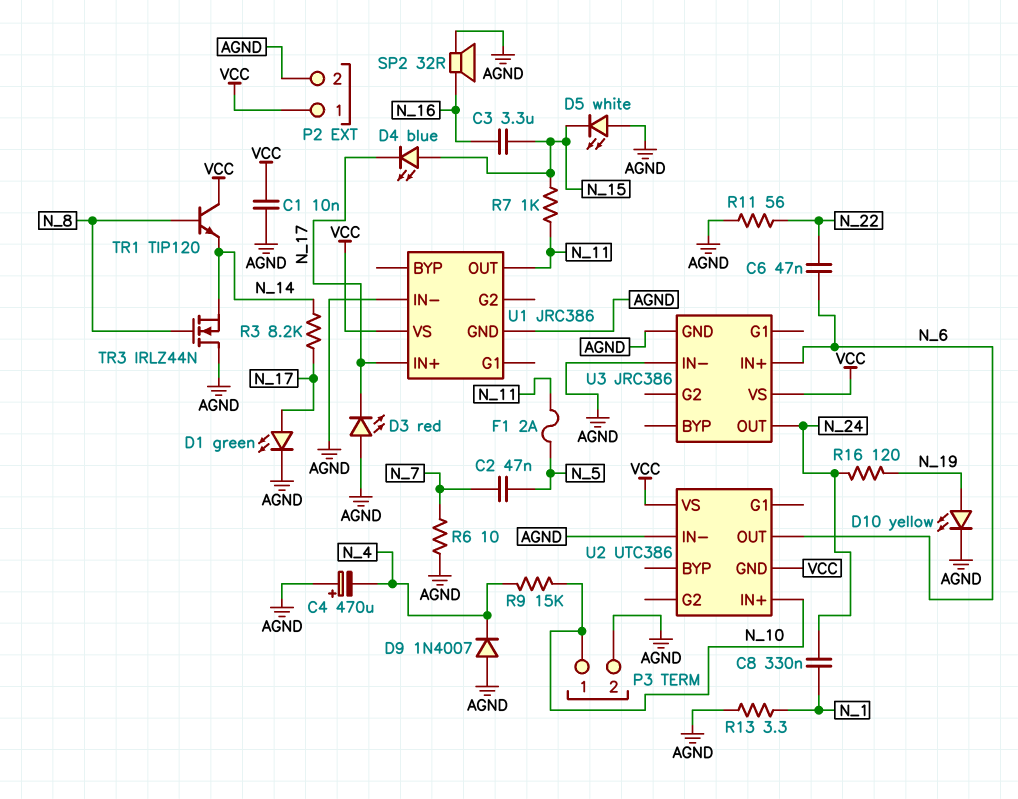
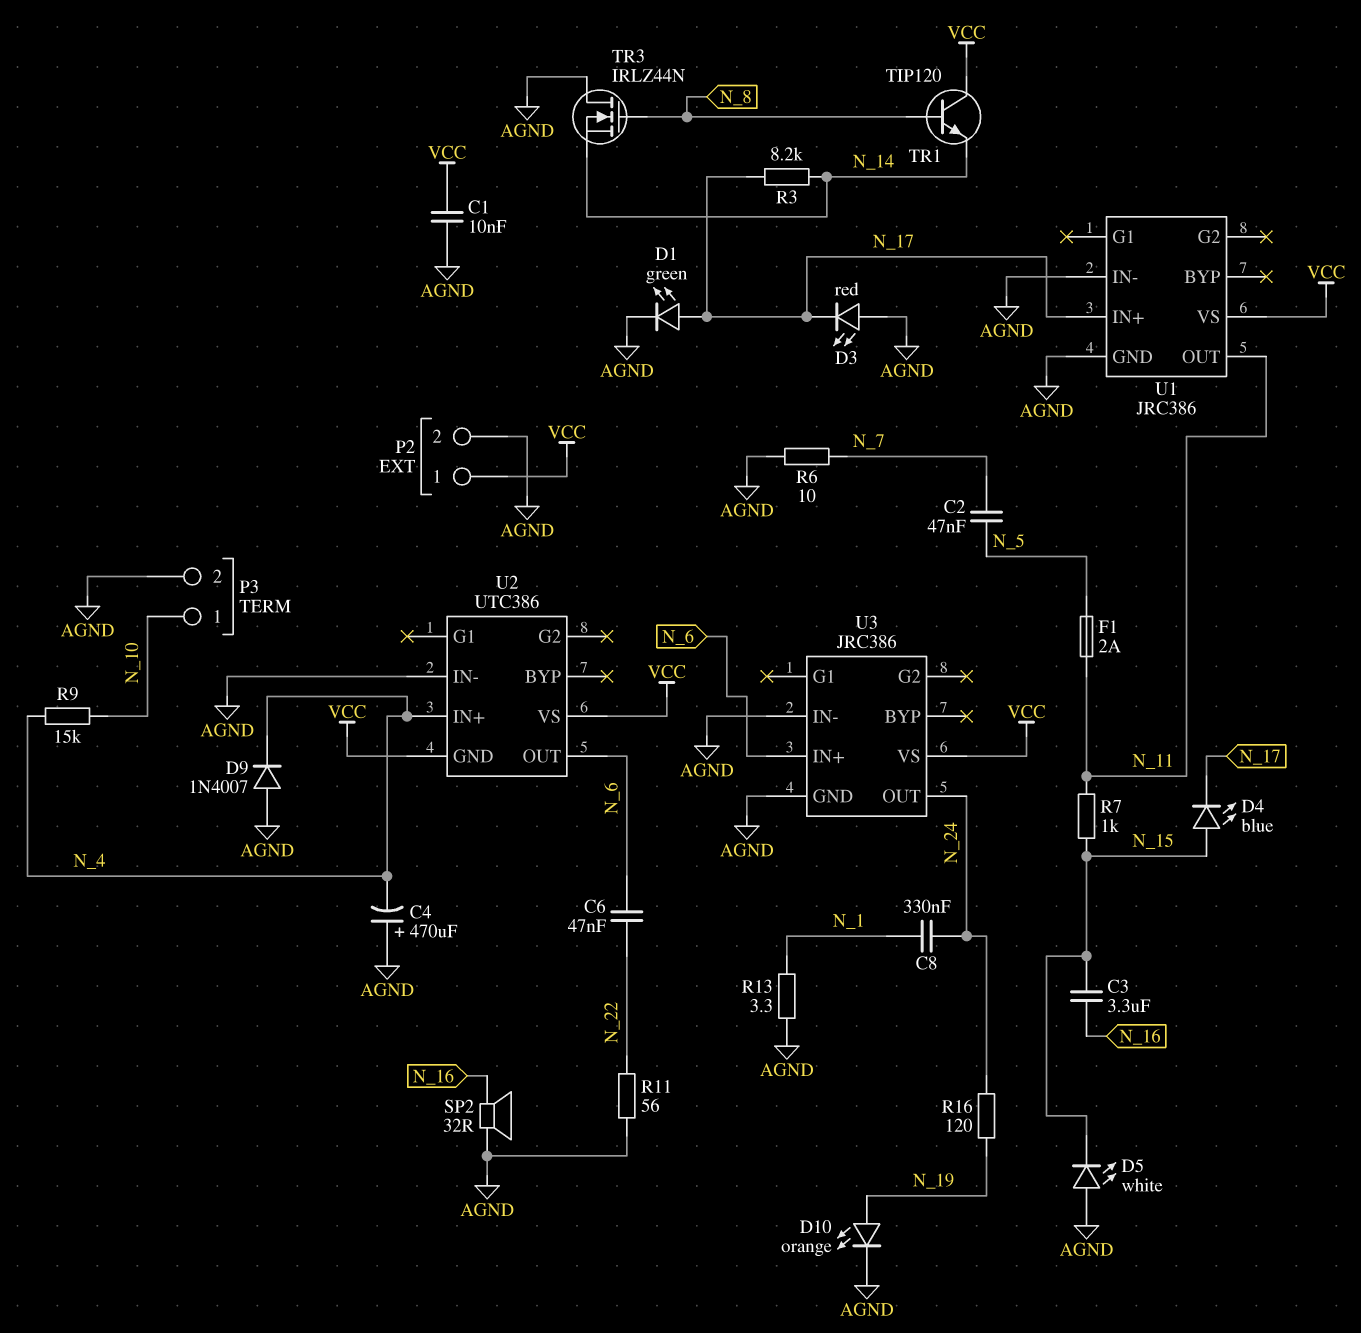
D10: LED yellow (A N_19, K AGND) -> LED orange (A N_19, K AGND)
U2 pin IN+: N_10 -> N_4

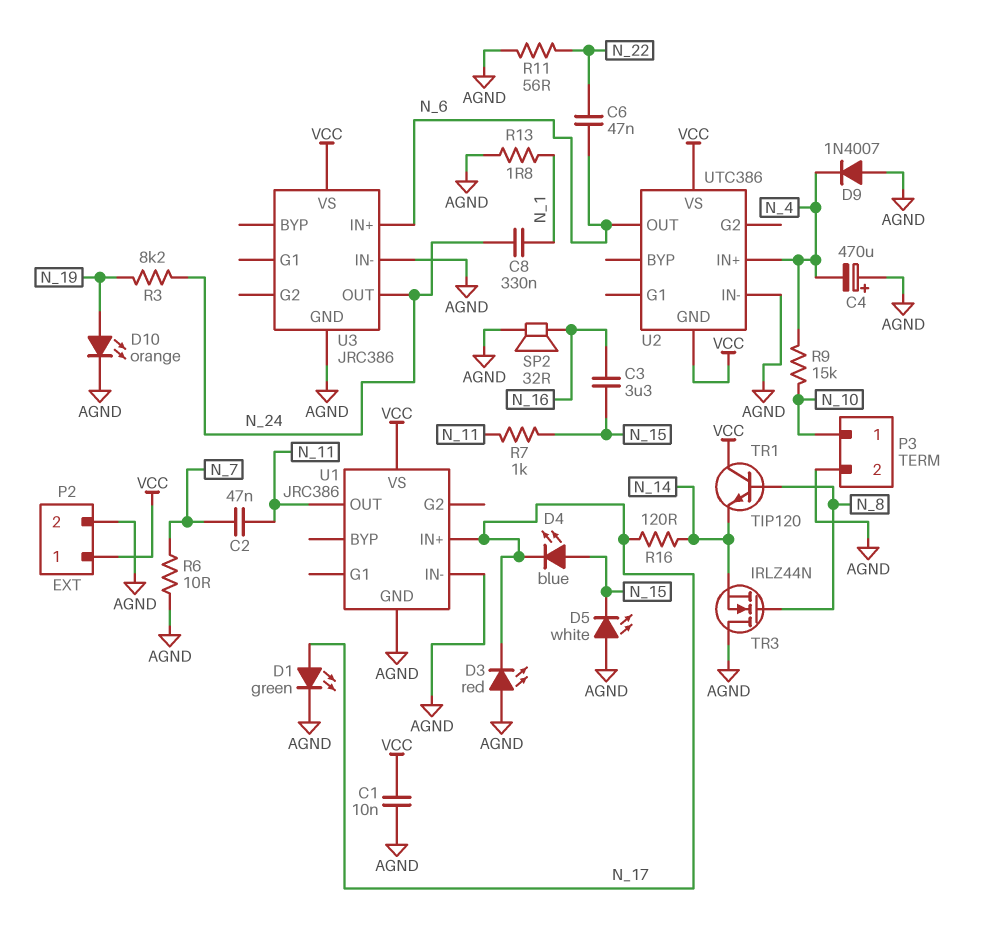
C2: 47nF (N_5, N_7) -> 47nF (N_7, N_11)
F1: 2A (N_5, N_11) -> none
R3: 8.2k (N_14, N_17) -> 8.2k (N_19, N_24)
R13: 3.3 (AGND, N_1) -> 1.8 (AGND, N_1)
R16: 120 (N_19, N_24) -> 120 (N_14, N_17)

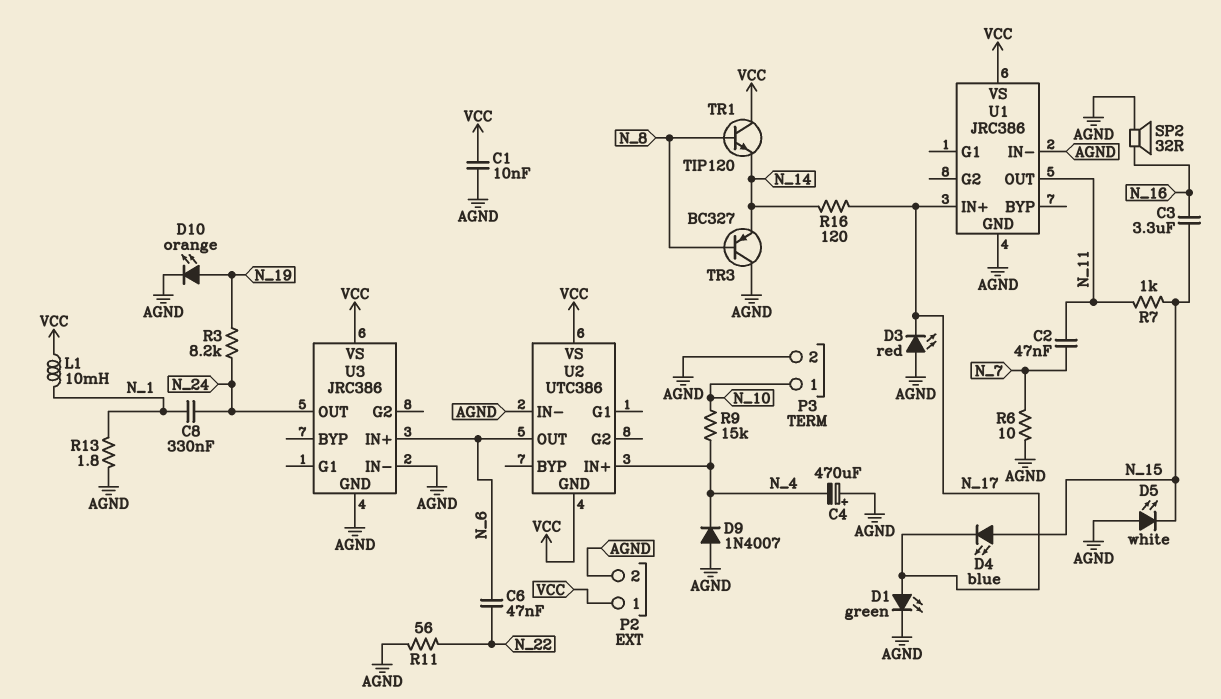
L1: none -> 10mH (N_1, VCC)
TR3: NMOS IRLZ44N (G N_8, D AGND, S N_14) -> PNP BC327 (B N_8, C AGND, E N_14)

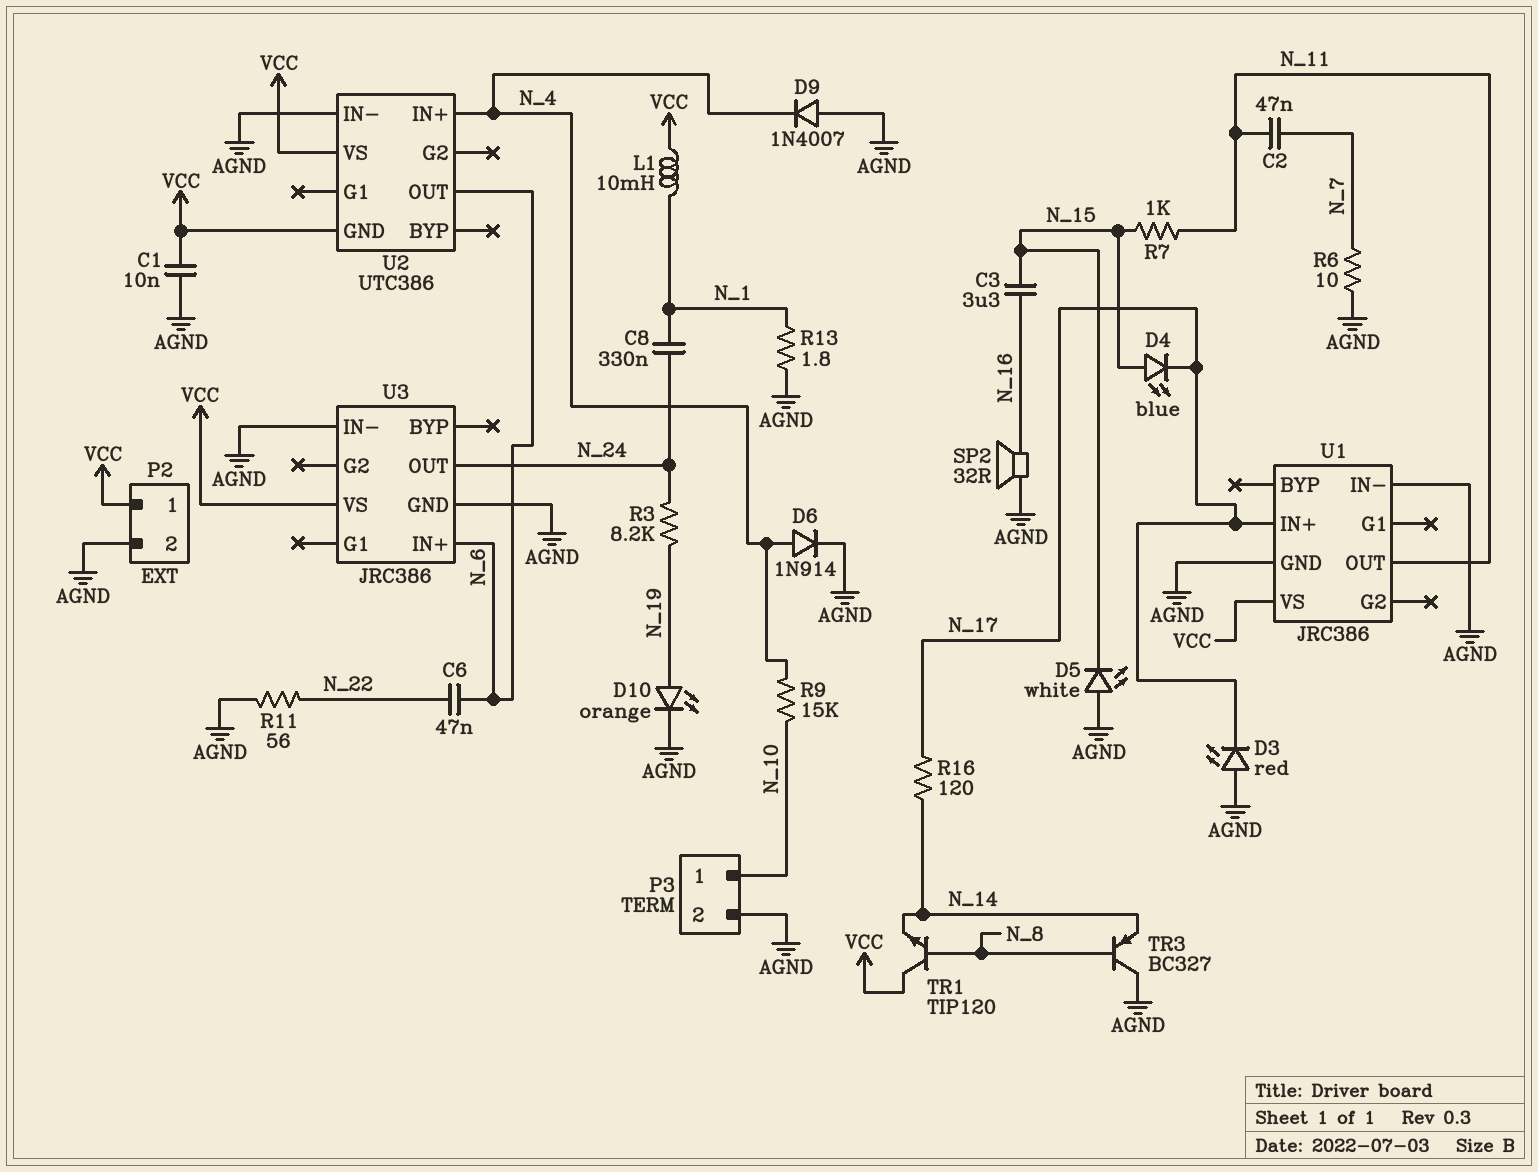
C4: 470uF (plus AGND, minus N_4) -> none
D1: LED green (A N_17, K AGND) -> none
D6: none -> diode 1N914 (A N_4, K AGND)

